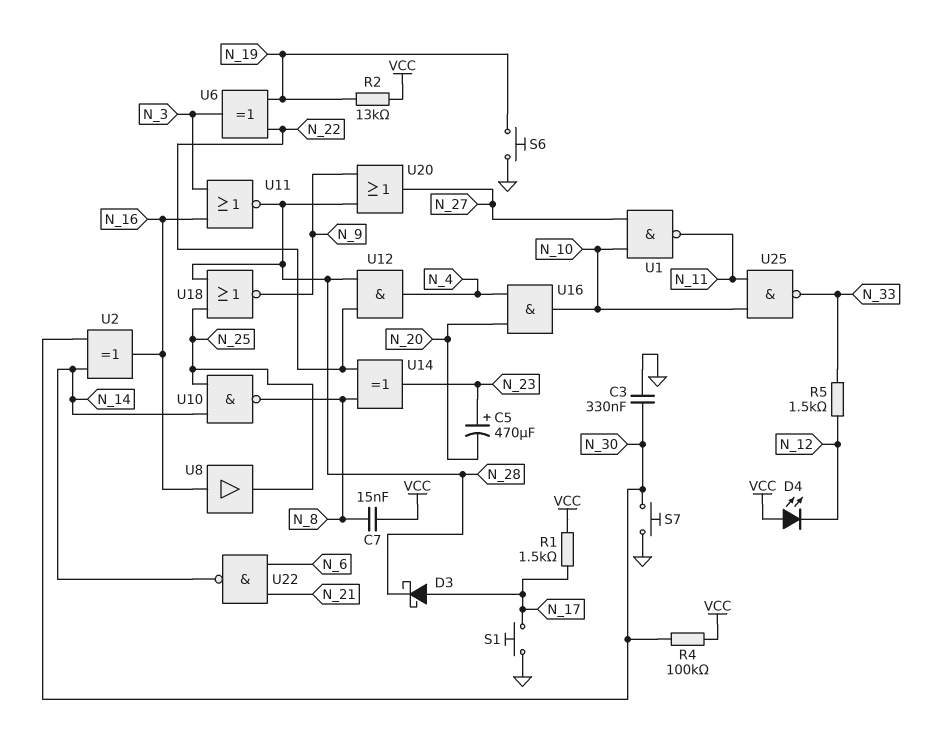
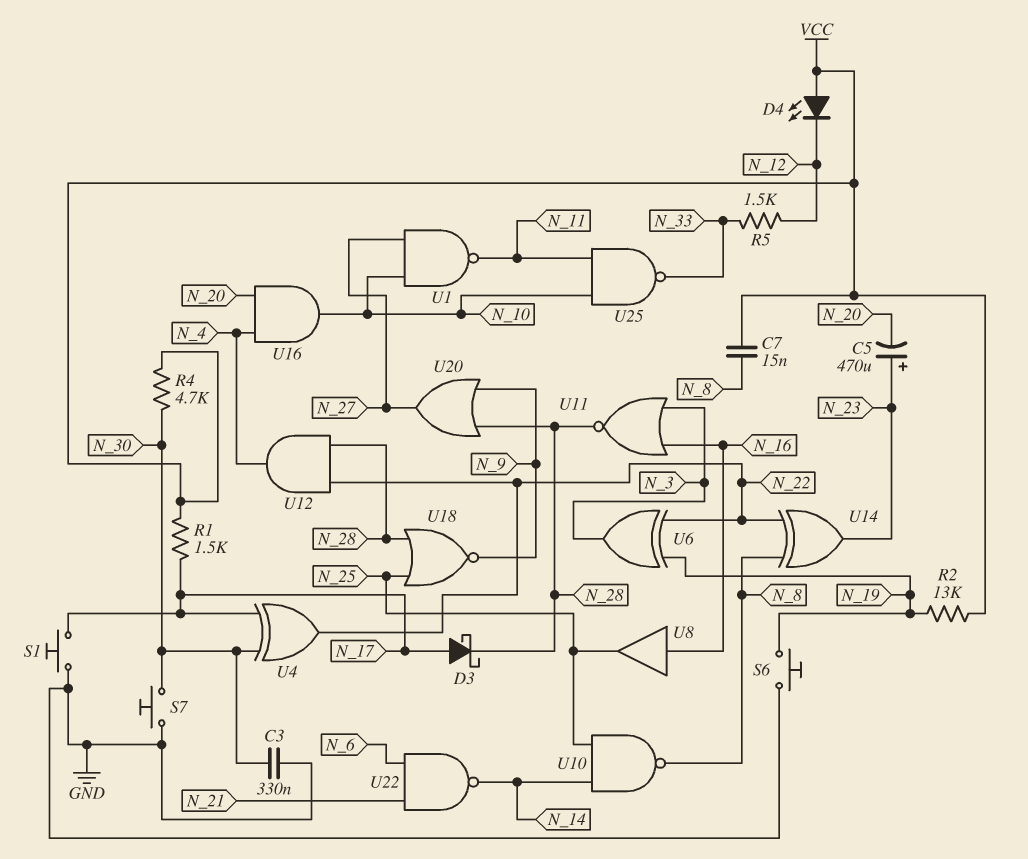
R4: 100k (N_30, VCC) -> 4.7k (N_30, VCC)
U2: XOR (in N_14, in N_30, out N_16) -> none
U4: none -> XOR (in N_17, in N_30, out N_22)

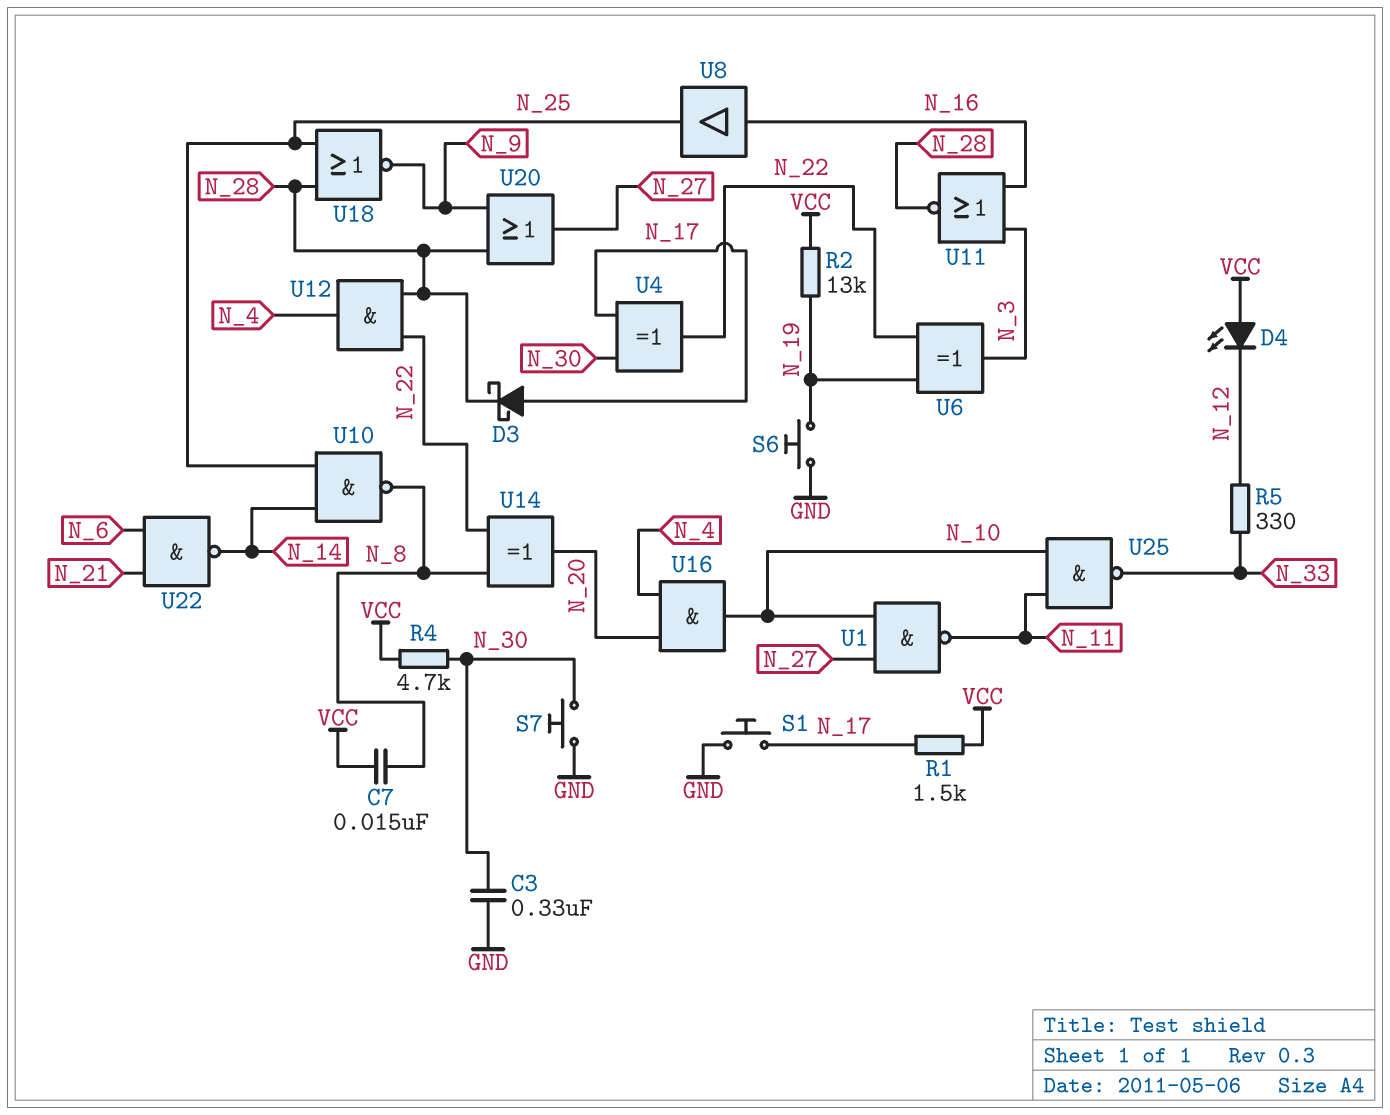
C5: 470uF (plus N_23, minus N_20) -> none
R5: 1.5k (N_12, N_33) -> 330 (N_12, N_33)
U14: XOR (in N_8, in N_22, out N_23) -> XOR (in N_8, in N_22, out N_20)

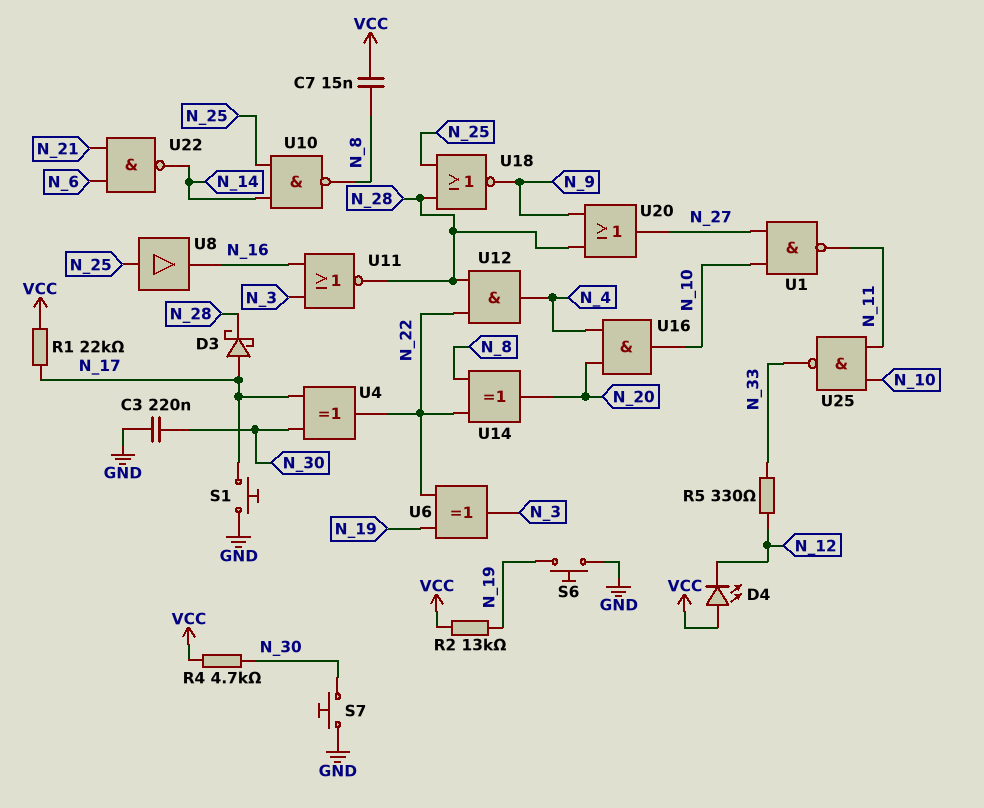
C3: 330nF (GND, N_30) -> 220nF (GND, N_30)
R1: 1.5k (N_17, VCC) -> 22k (N_17, VCC)
U8: buffer (in N_16, out N_25) -> buffer (in N_25, out N_16)

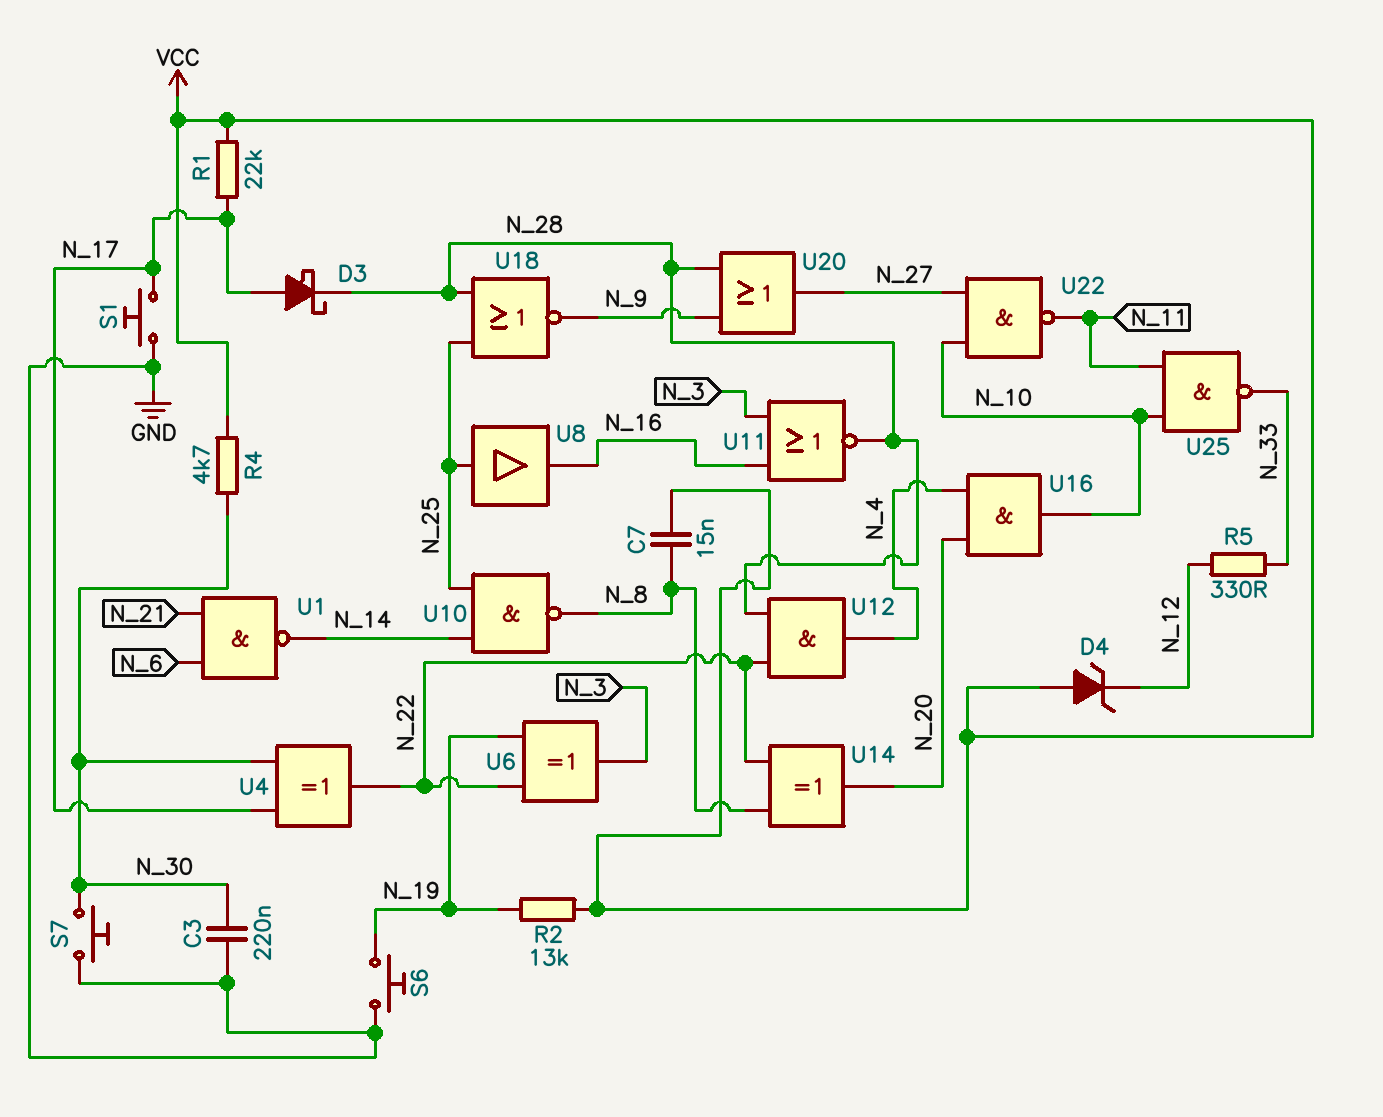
D4: LED (A VCC, K N_12) -> zener (A VCC, K N_12)
U1: NAND (in N_10, in N_27, out N_11) -> NAND (in N_6, in N_21, out N_14)
U22: NAND (in N_6, in N_21, out N_14) -> NAND (in N_10, in N_27, out N_11)

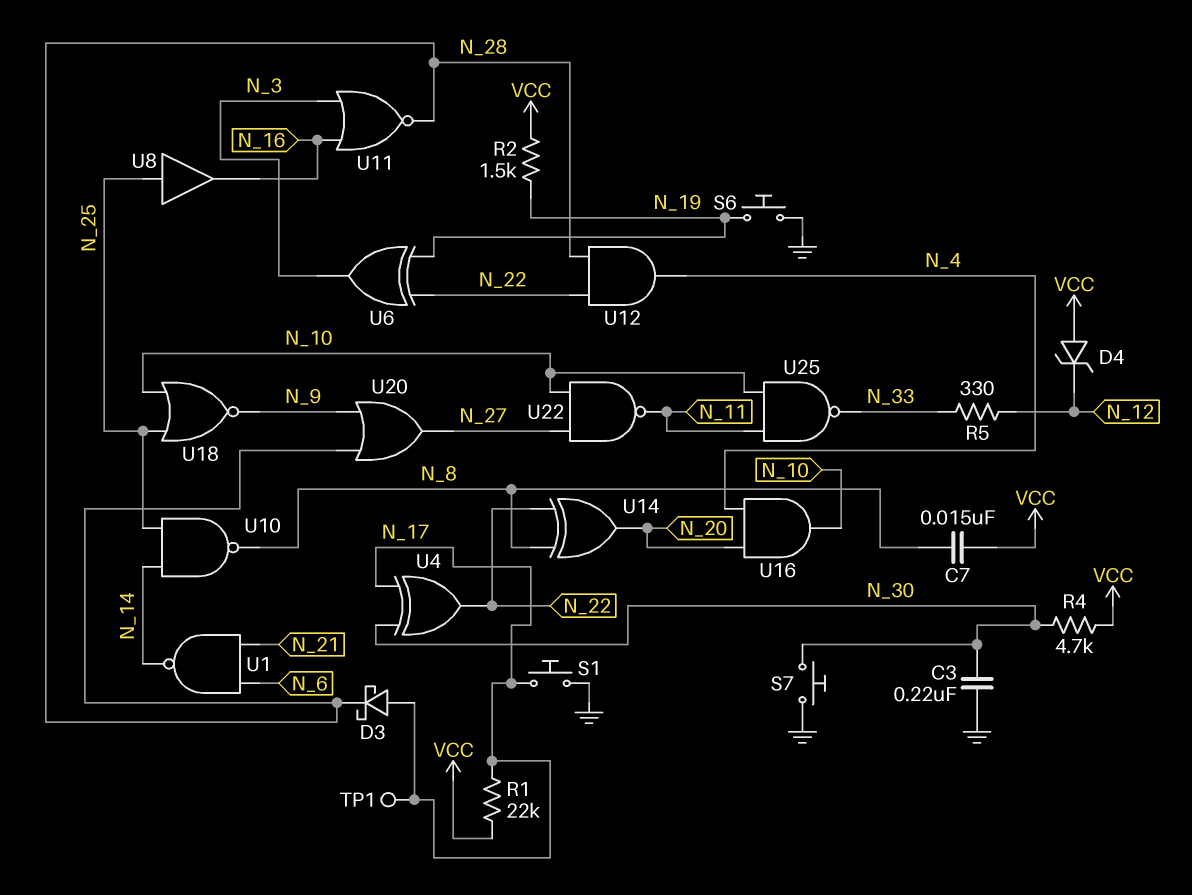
R2: 13k (N_19, VCC) -> 1.5k (N_19, VCC)
TP1: none -> test point (N_17)
U18: NOR (in N_25, in N_28, out N_9) -> NOR (in N_10, in N_25, out N_9)

